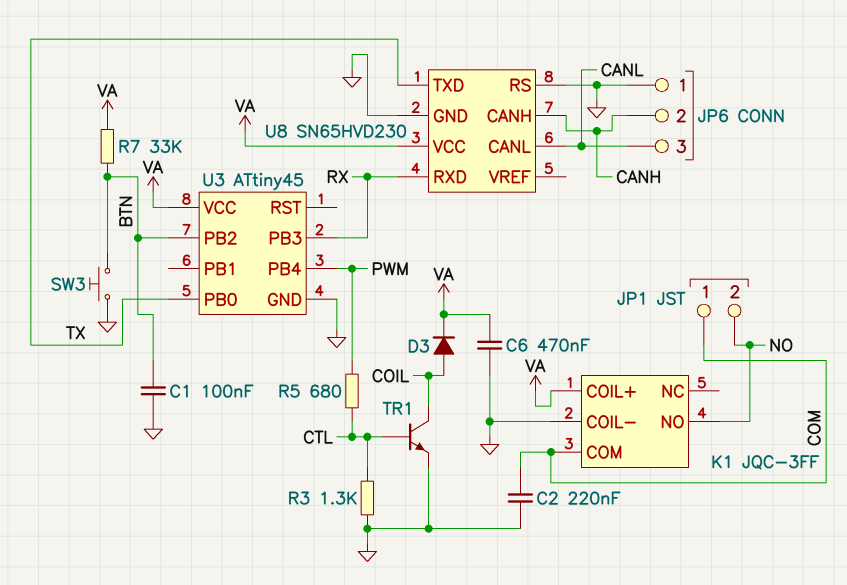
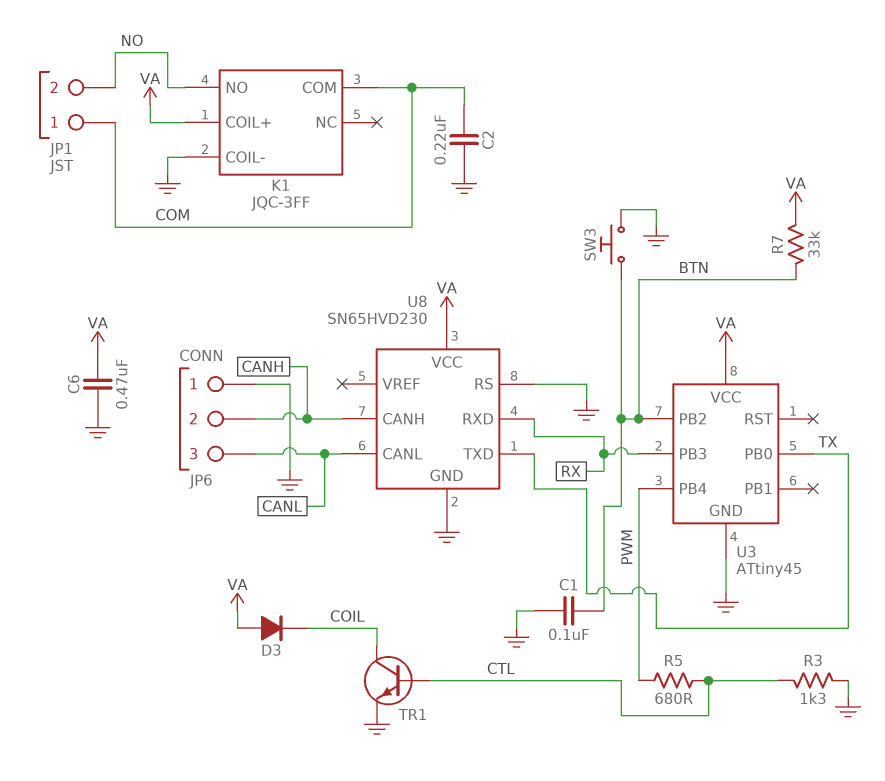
D3: diode (A COIL, K VA) -> diode (A VA, K COIL)

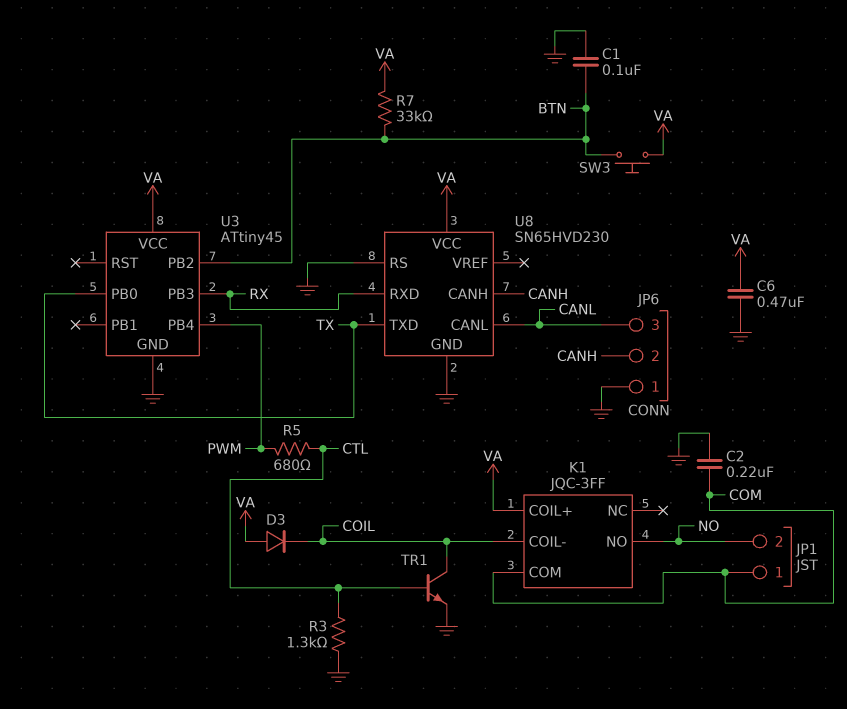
K1 pin COIL-: GND -> COIL
SW3: button (BTN, GND) -> button (BTN, VA)

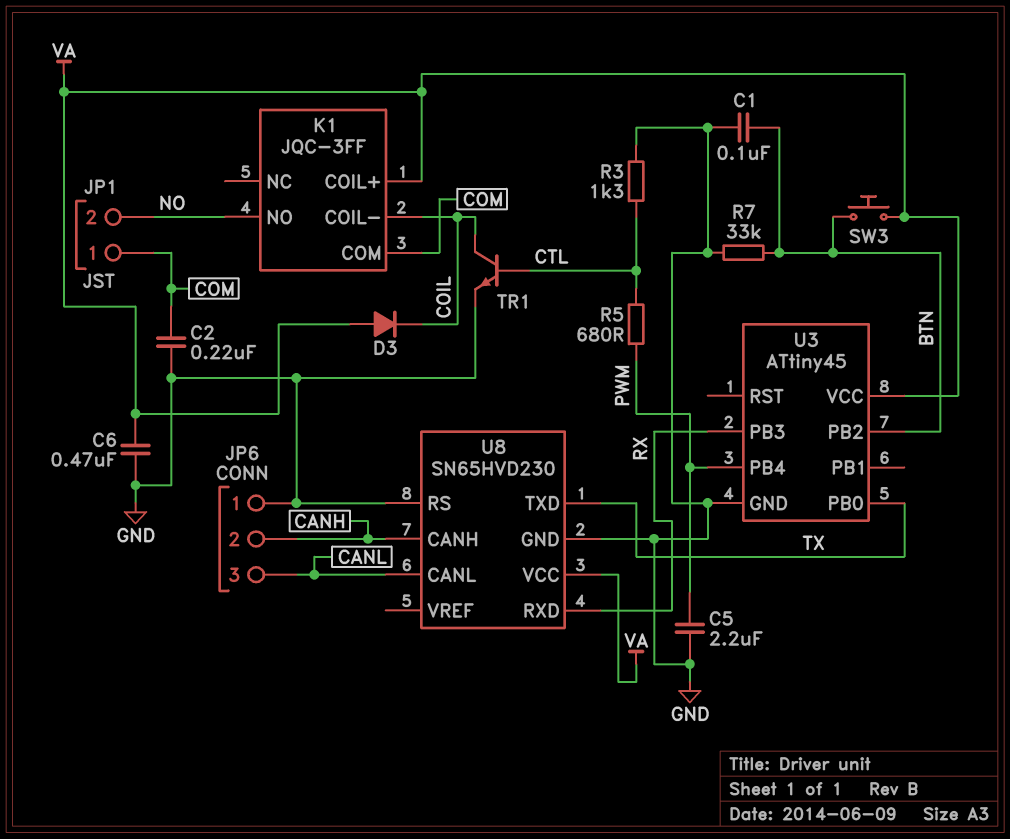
C5: none -> 2.2uF (GND, PWM)
R7: 33k (BTN, VA) -> 33k (BTN, GND)

